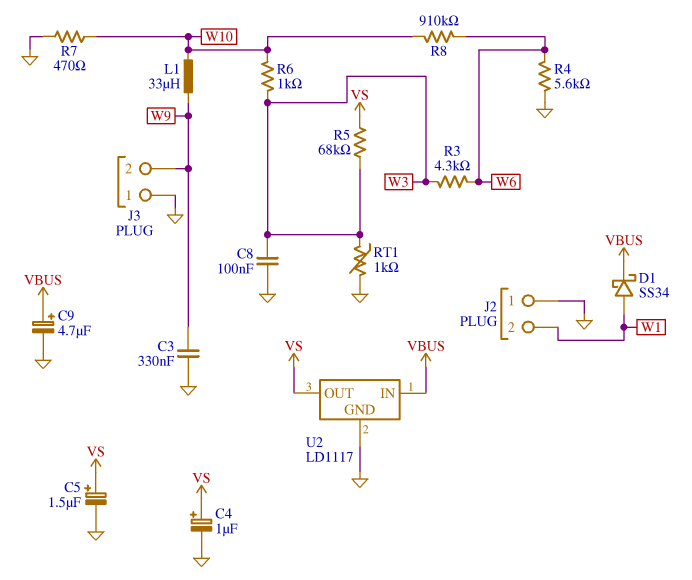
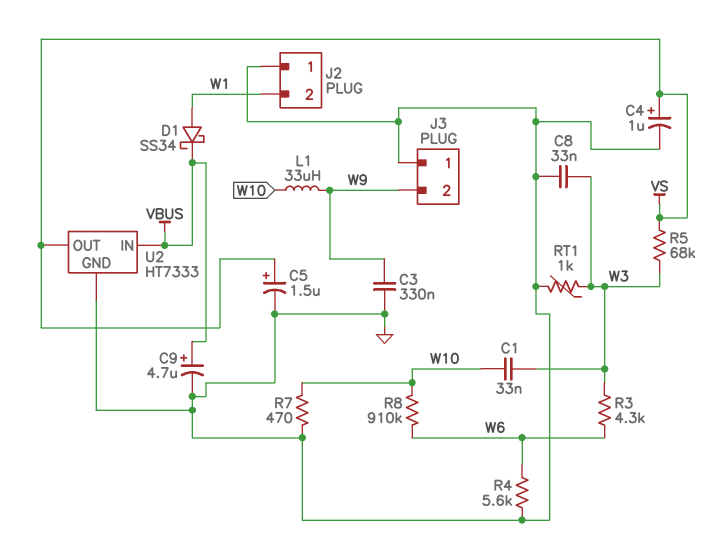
C1: none -> 33nF (W3, W10)
C8: 100nF (GND, W3) -> 33nF (GND, W3)
R6: 1k (W3, W10) -> none
U2: LD1117 -> HT7333

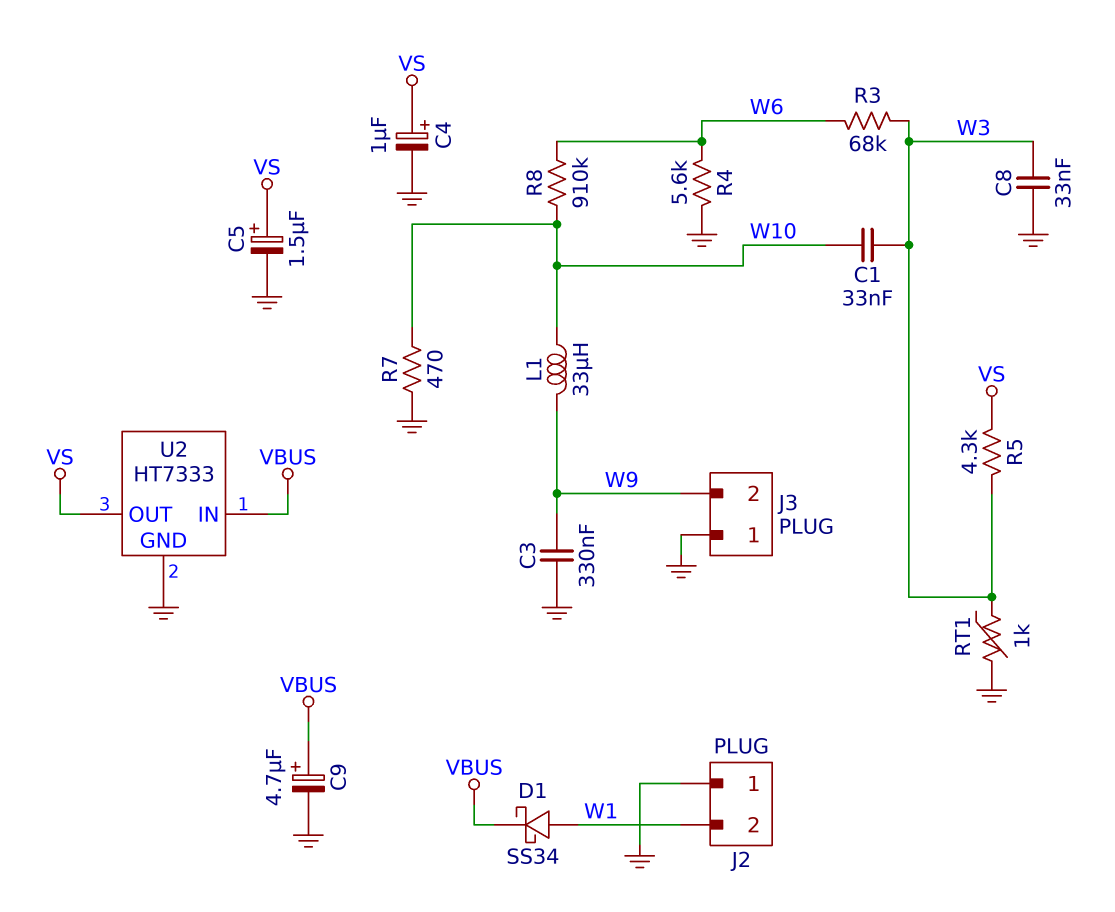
R3: 4.3k (W3, W6) -> 68k (W3, W6)
R5: 68k (VS, W3) -> 4.3k (VS, W3)

